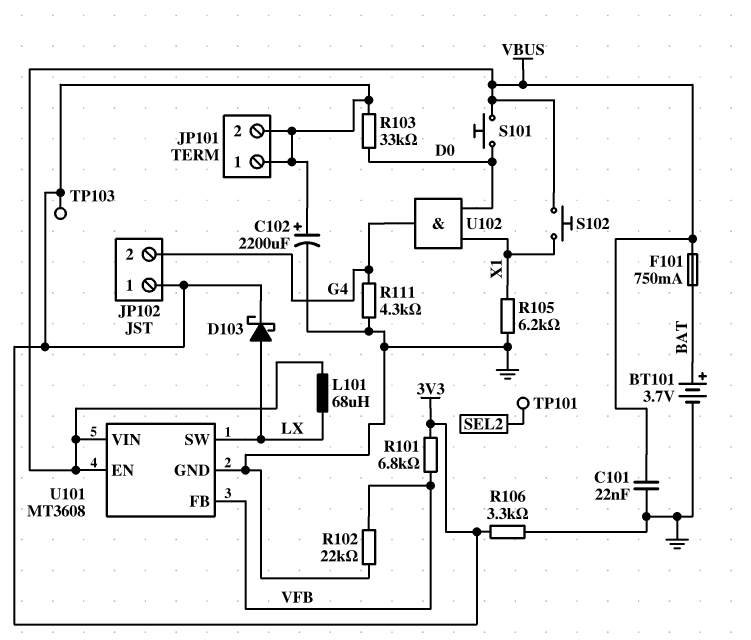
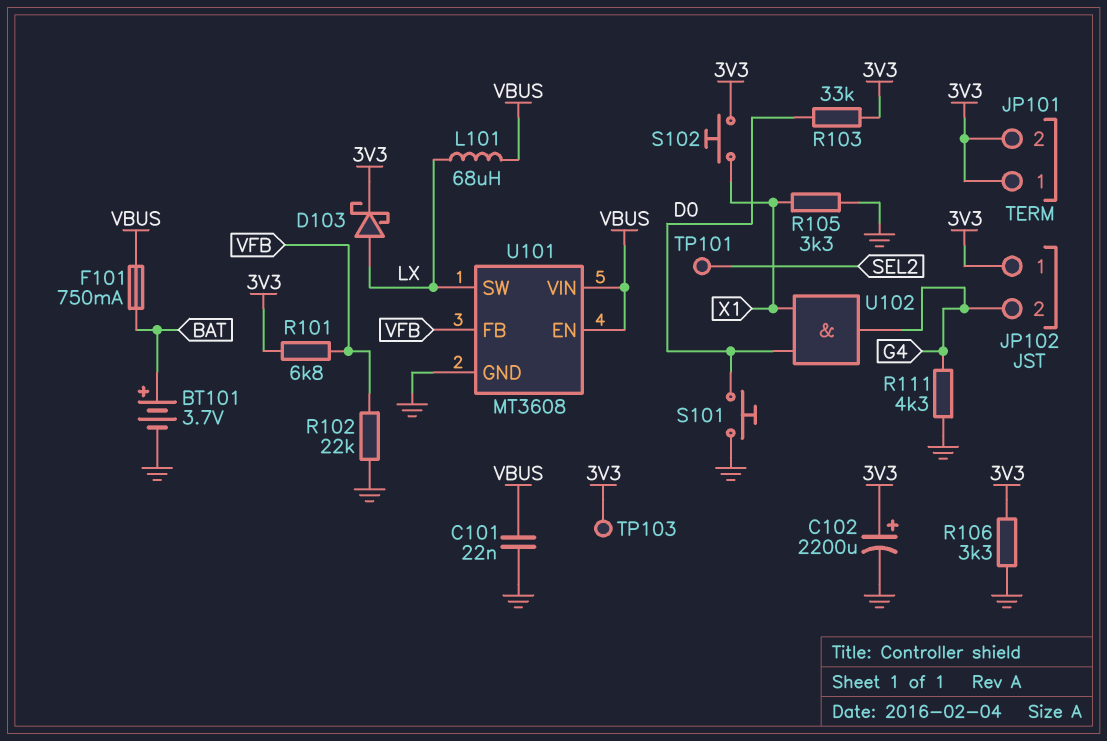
R105: 6.2k (GND, X1) -> 3.3k (GND, X1)
S101: button (D0, VBUS) -> button (D0, GND)
S102: button (VBUS, X1) -> button (3V3, X1)

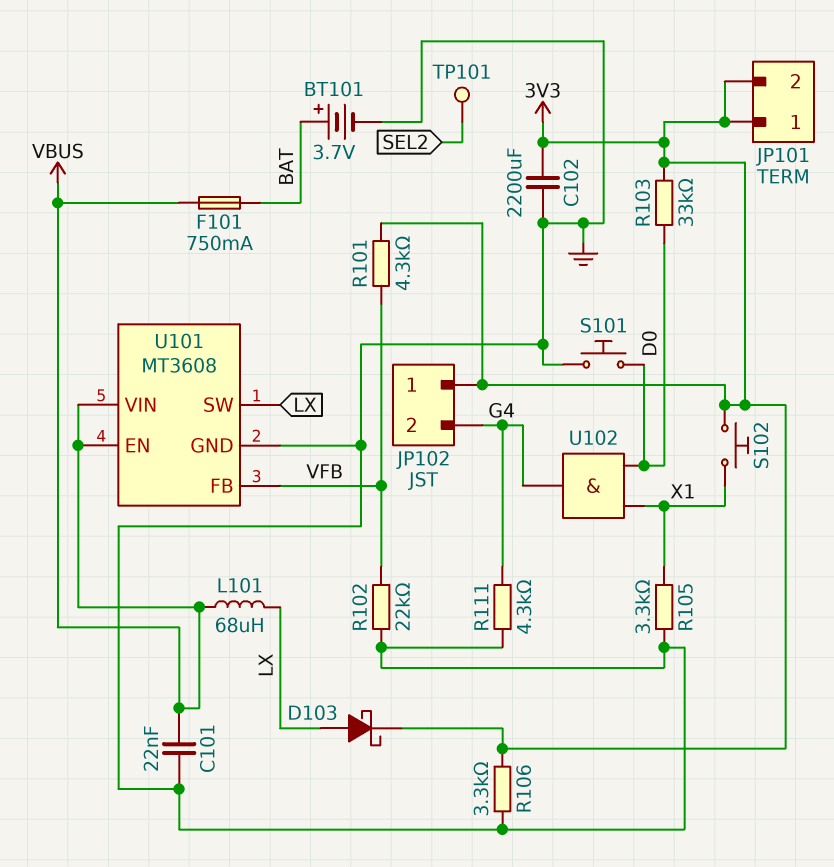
C102: 2200uF (plus 3V3, minus GND) -> 2200uF (3V3, GND)
R101: 6.8k (3V3, VFB) -> 4.3k (3V3, VFB)
TP103: test point (3V3) -> none

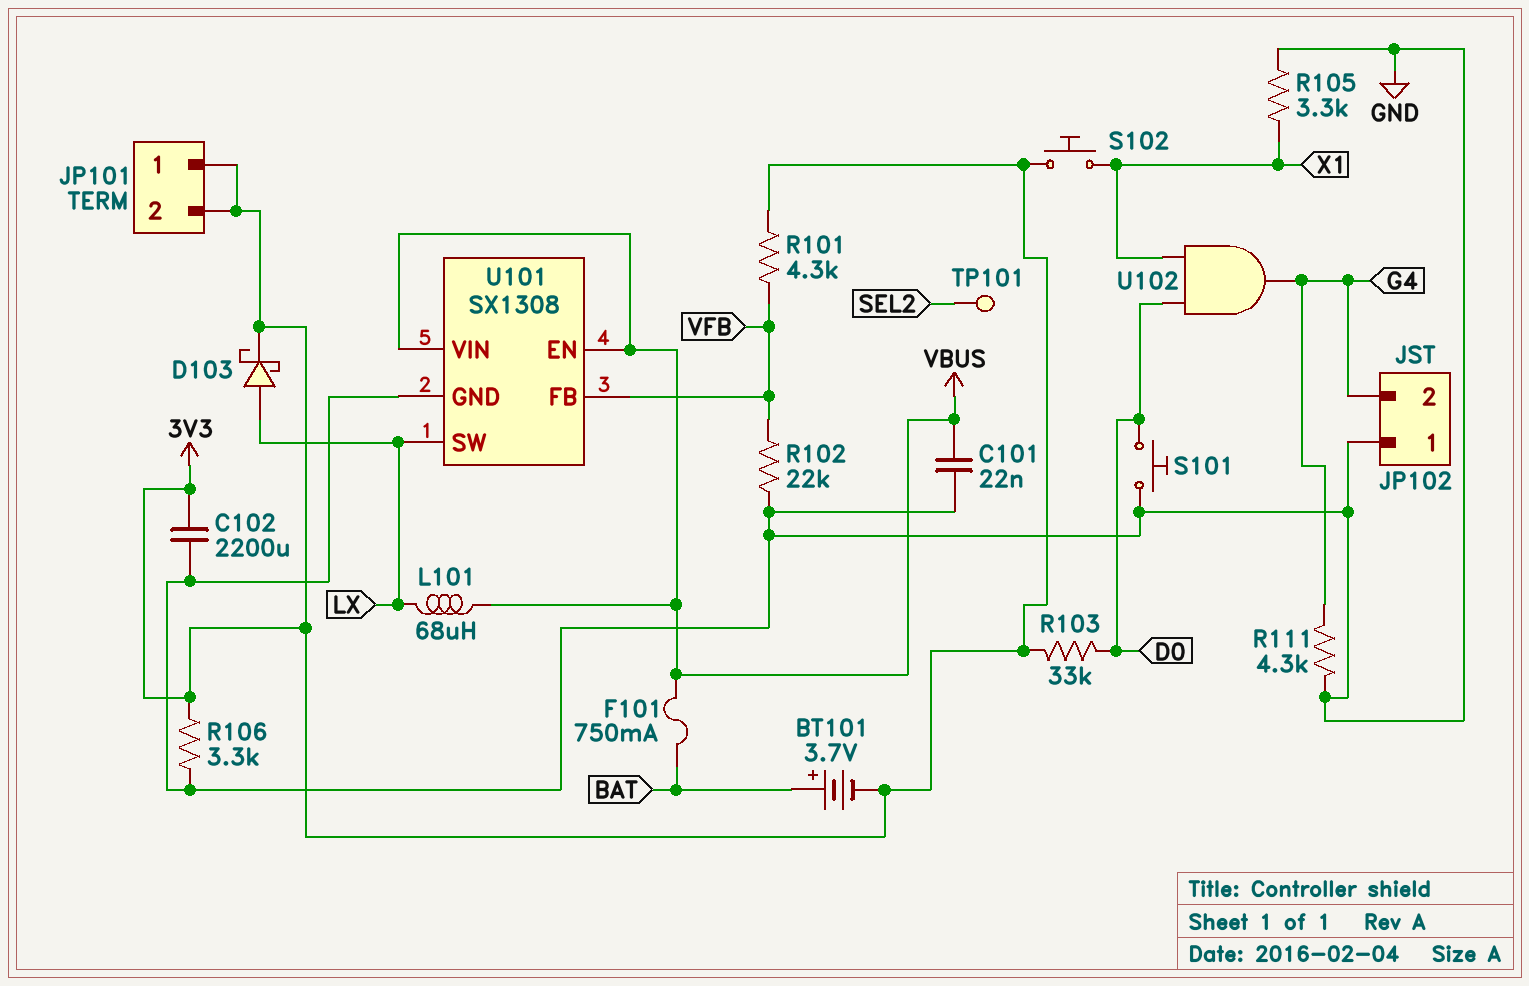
BT101: 3.7V (plus BAT, minus GND) -> 3.7V (plus BAT, minus 3V3)
JP102 pin 1: 3V3 -> GND
U101: MT3608 -> SX1308

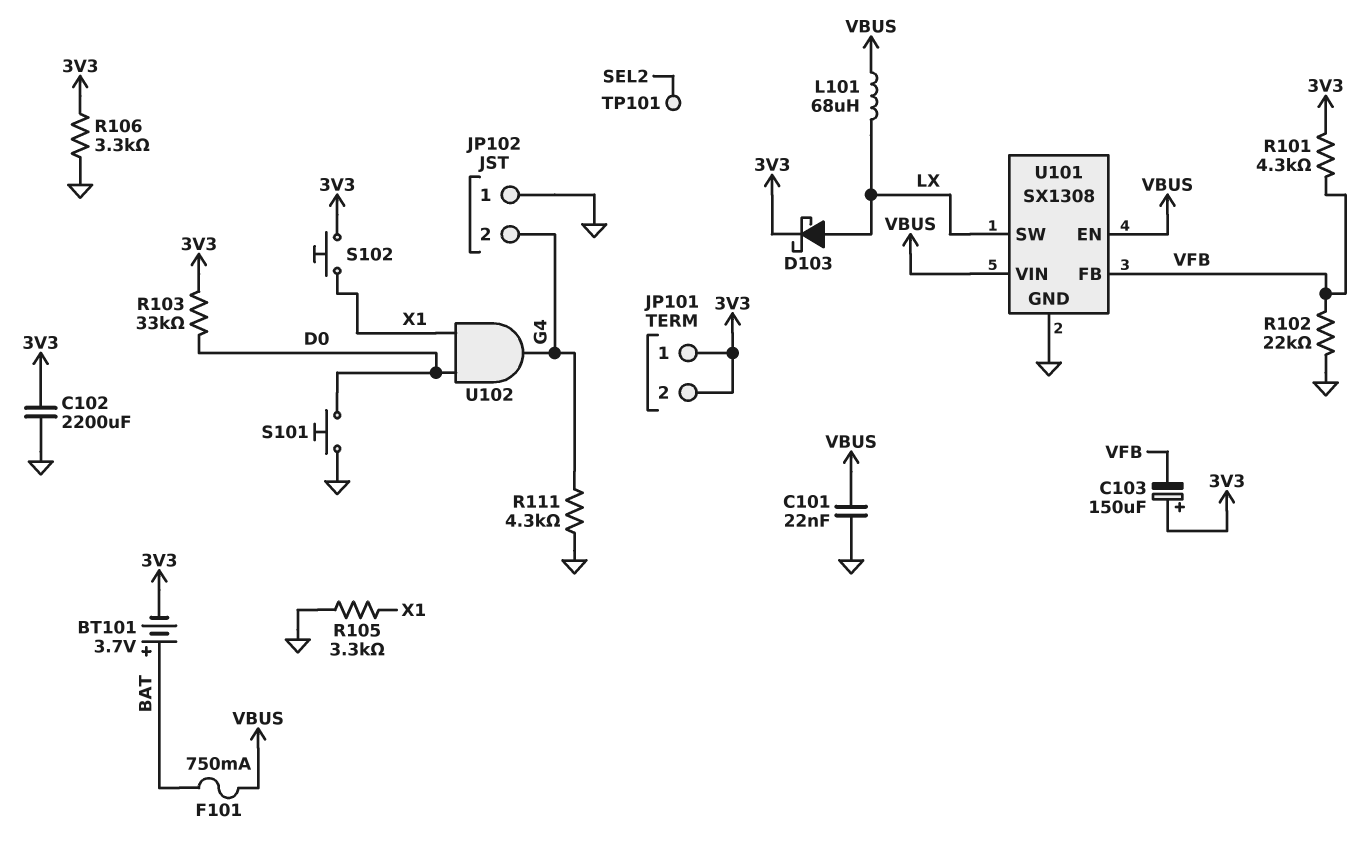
C103: none -> 150uF (plus 3V3, minus VFB)

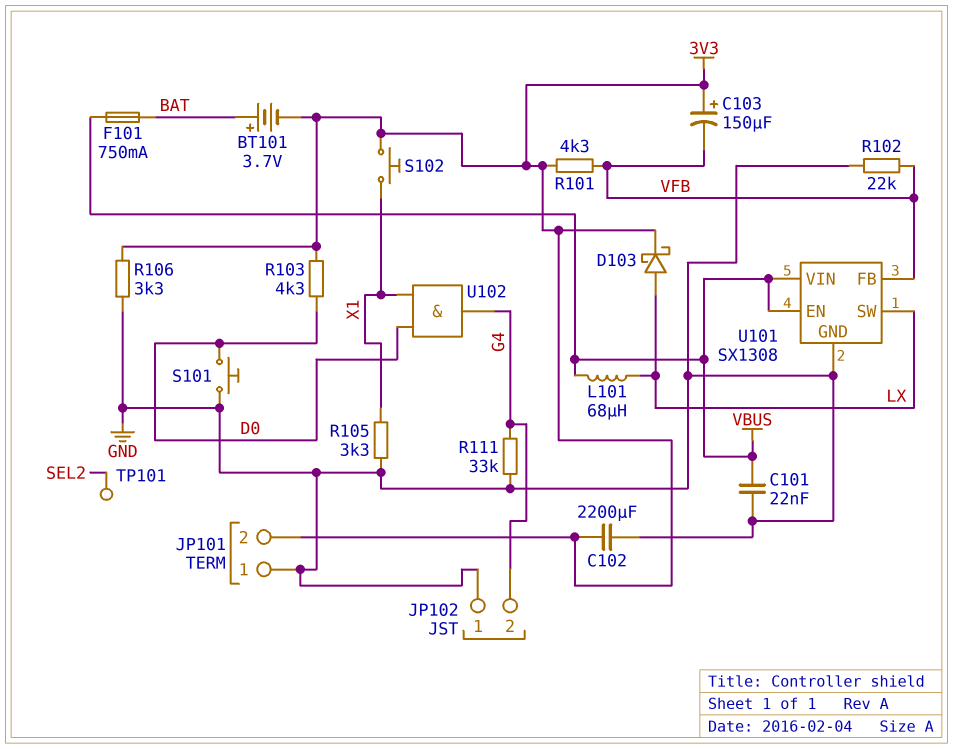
JP101 pin 1: 3V3 -> GND
R103: 33k (3V3, D0) -> 4.3k (3V3, D0)
R111: 4.3k (G4, GND) -> 33k (G4, GND)

